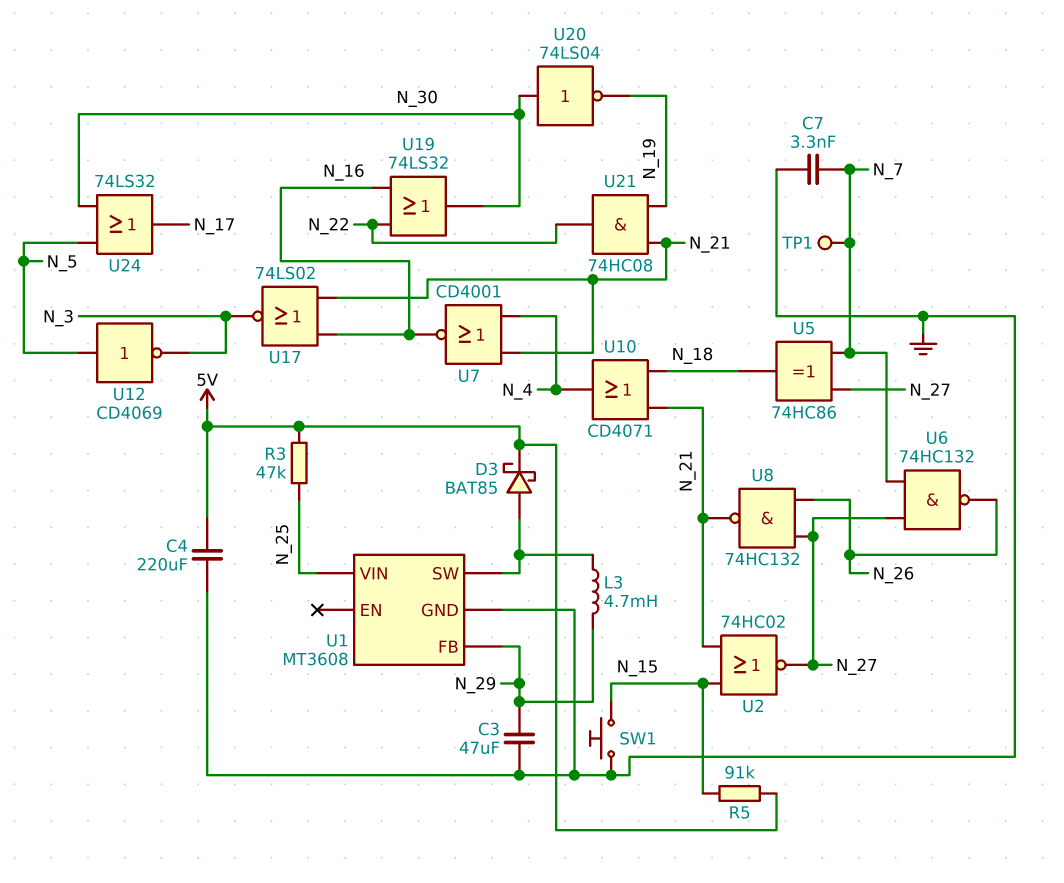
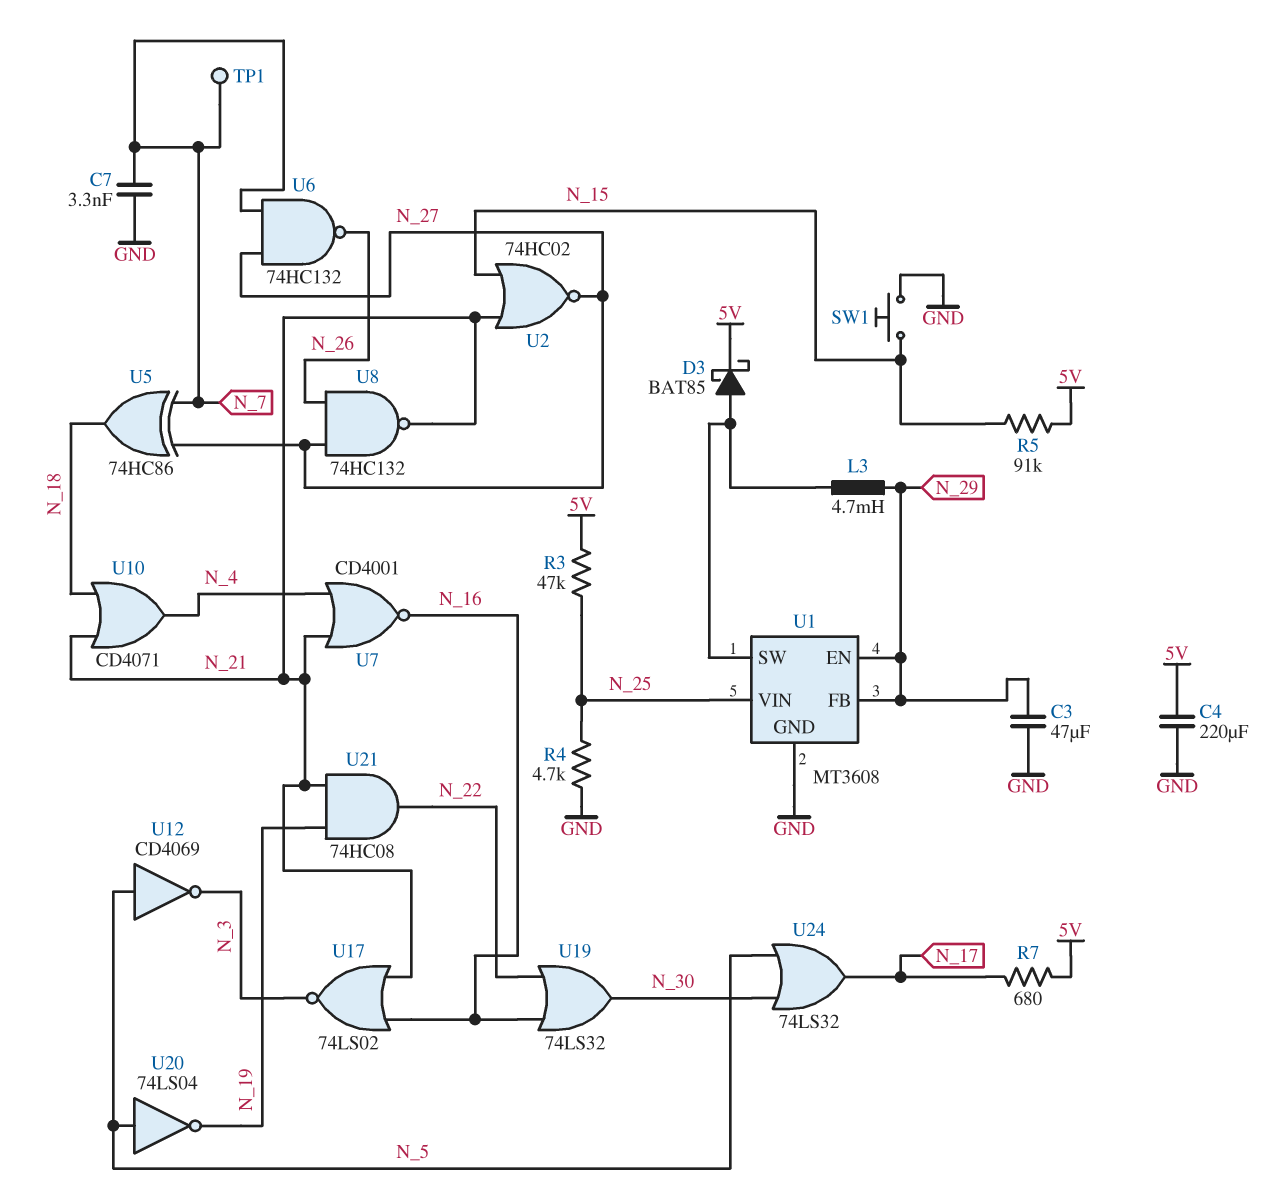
R4: none -> 4.7k (GND, N_25)
R7: none -> 680 (5V, N_17)
U1 pin EN: none -> N_29
U20: NOT 74LS04 (in N_30, out N_19) -> NOT 74LS04 (in N_5, out N_19)

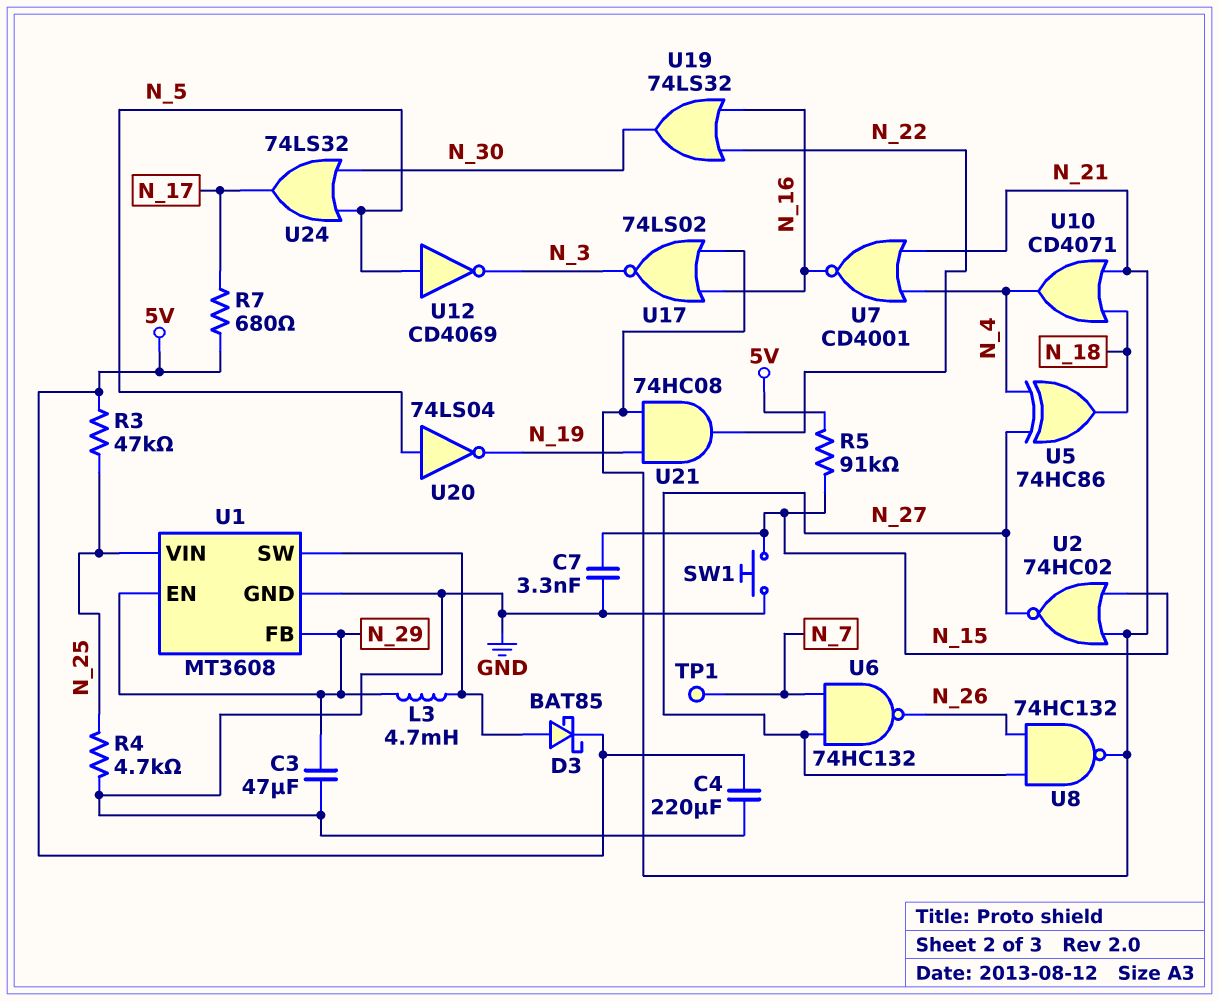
C7: 3.3nF (GND, N_7) -> 3.3nF (GND, N_15)
U5: XOR 74HC86 (in N_7, in N_27, out N_18) -> XOR 74HC86 (in N_4, in N_27, out N_18)

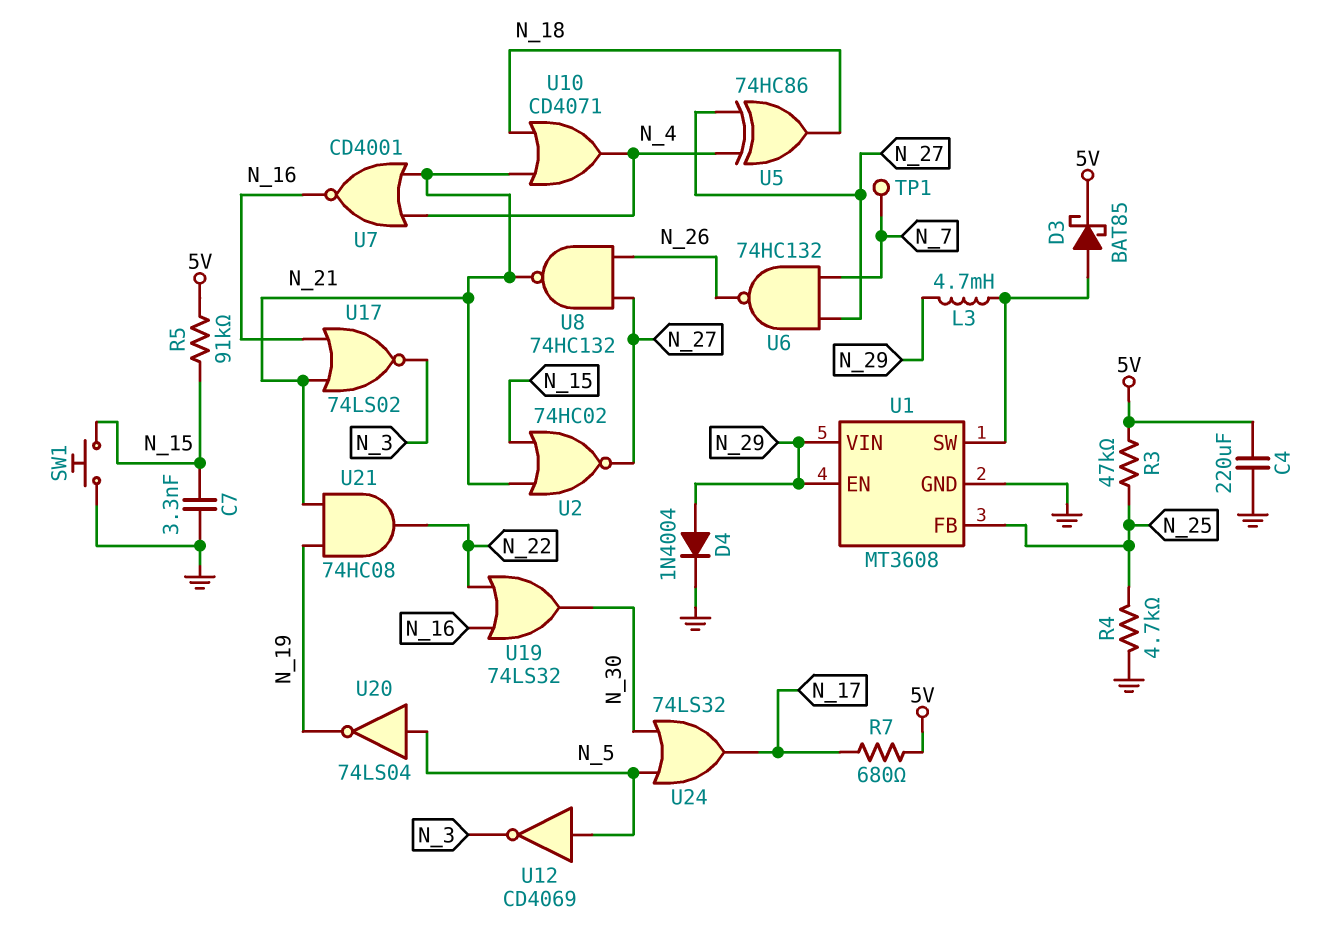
C3: 47uF (GND, N_29) -> none
D4: none -> diode 1N4004 (A N_29, K GND)
U1 pin FB: N_29 -> N_25
U1 pin VIN: N_25 -> N_29

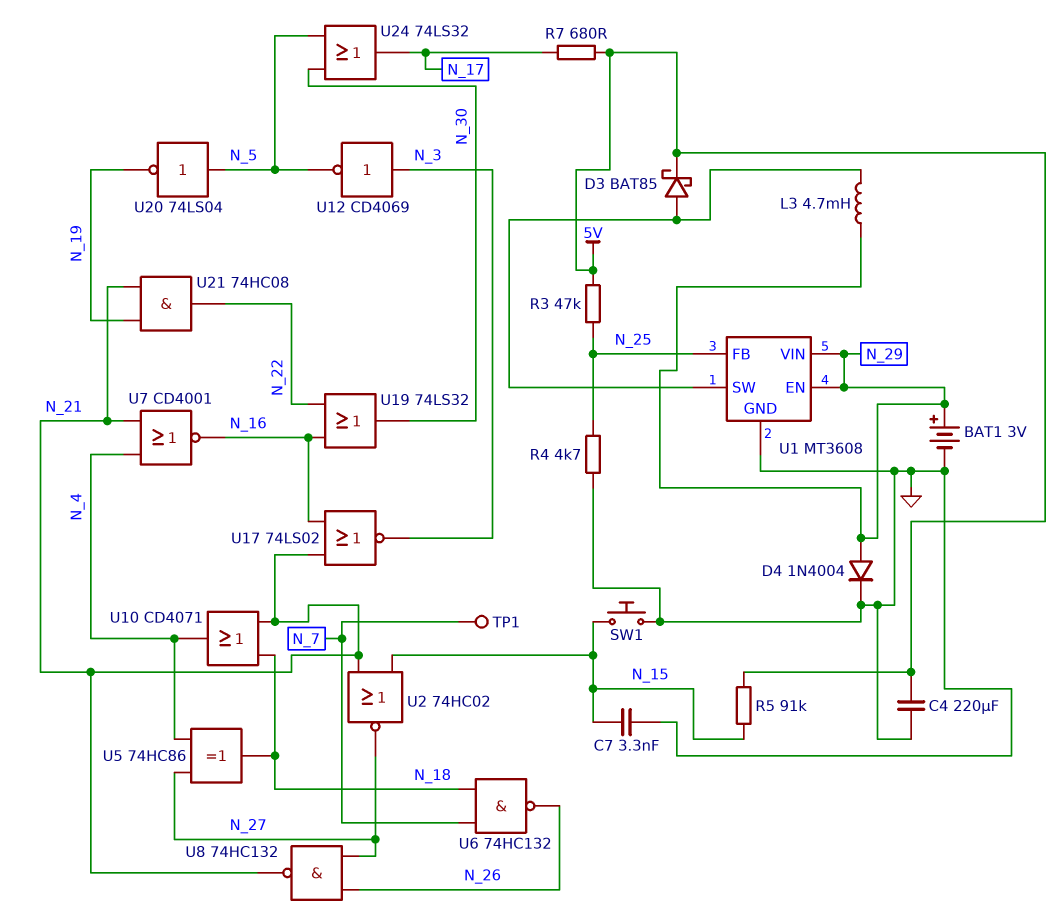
BAT1: none -> 3V (plus N_29, minus GND)
U6: NAND 74HC132 (in N_7, in N_27, out N_26) -> NAND 74HC132 (in N_7, in N_18, out N_26)
U12: NOT CD4069 (in N_5, out N_3) -> NOT CD4069 (in N_3, out N_5)

